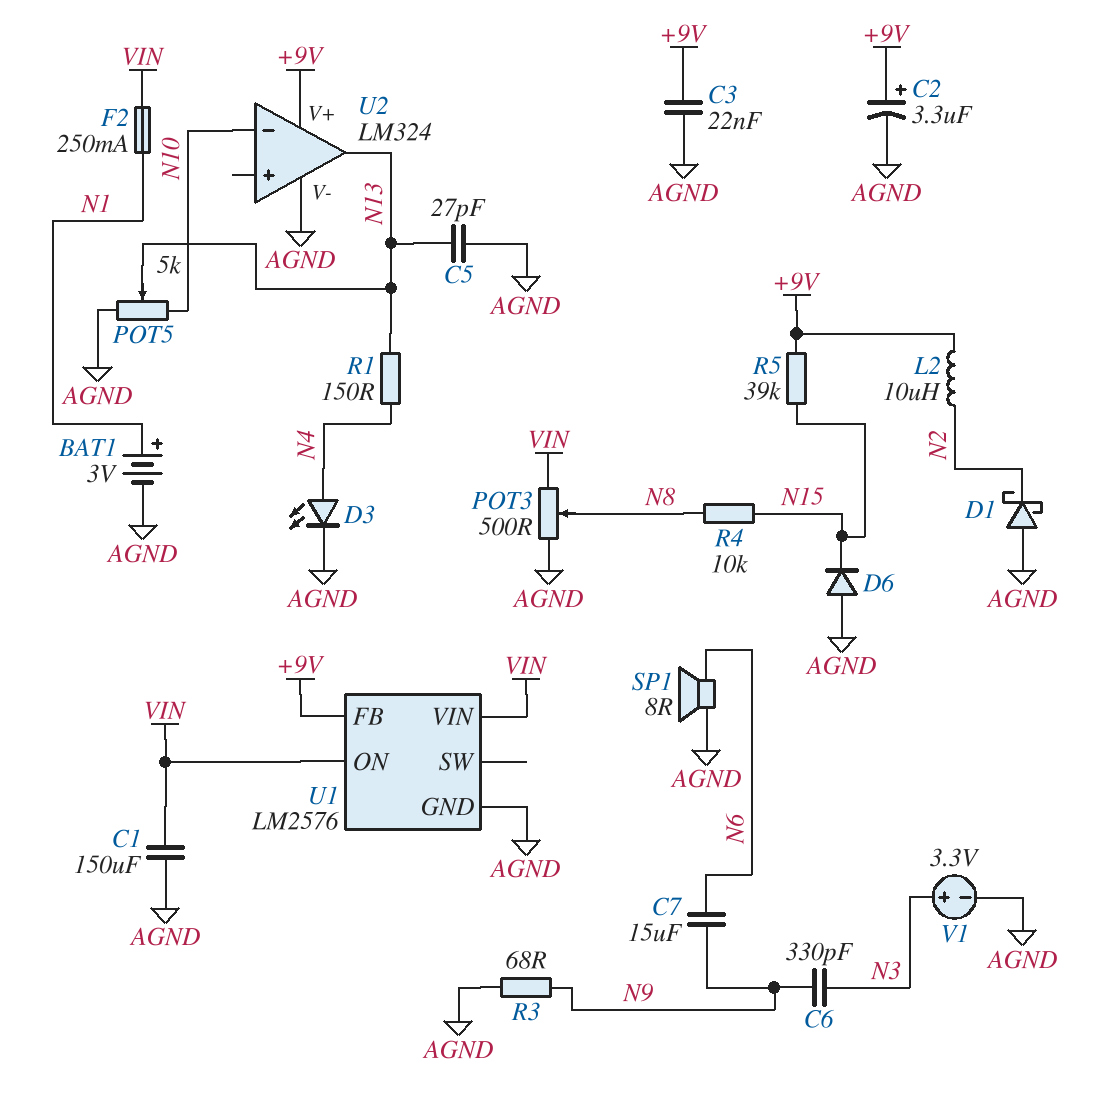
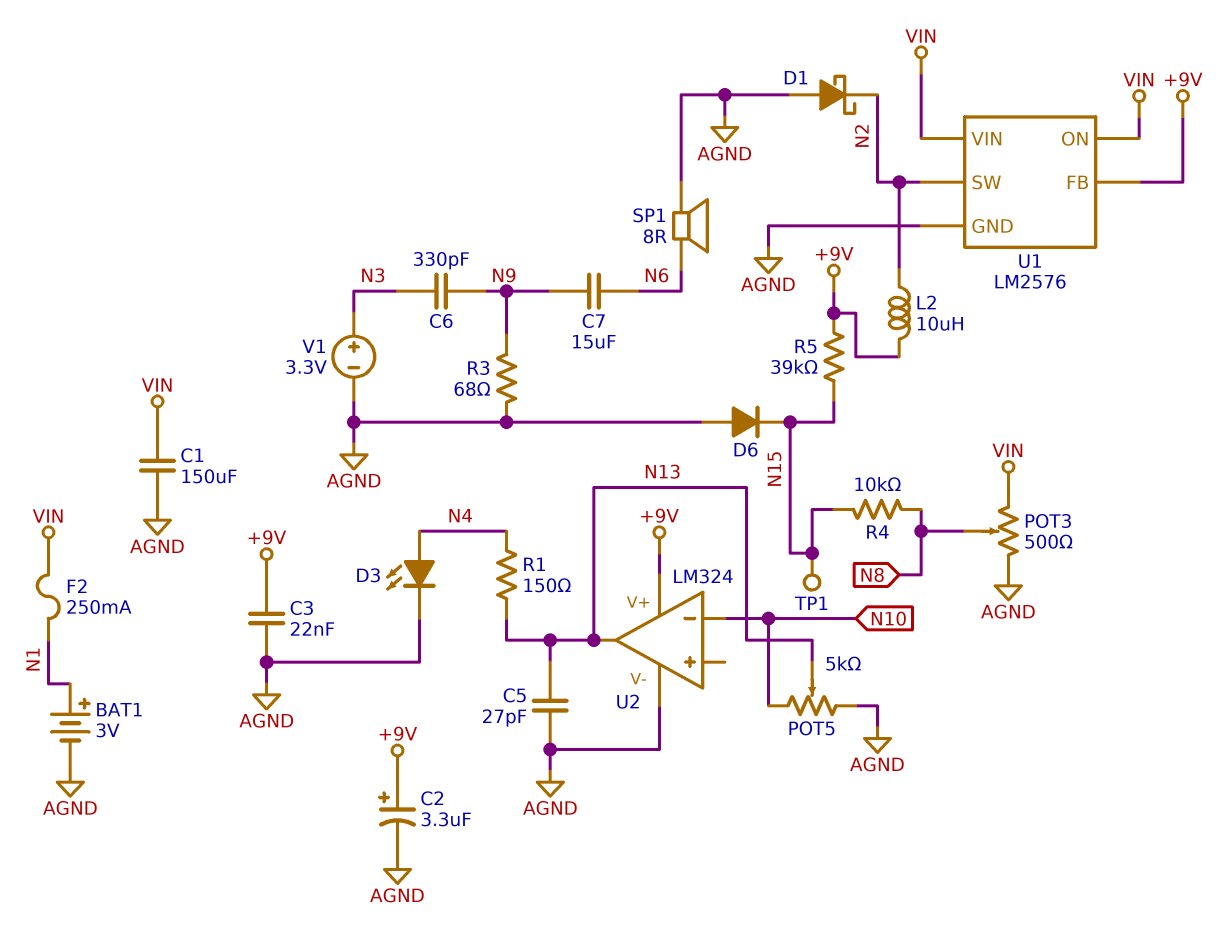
TP1: none -> test point (N15)
U1 pin SW: none -> N2

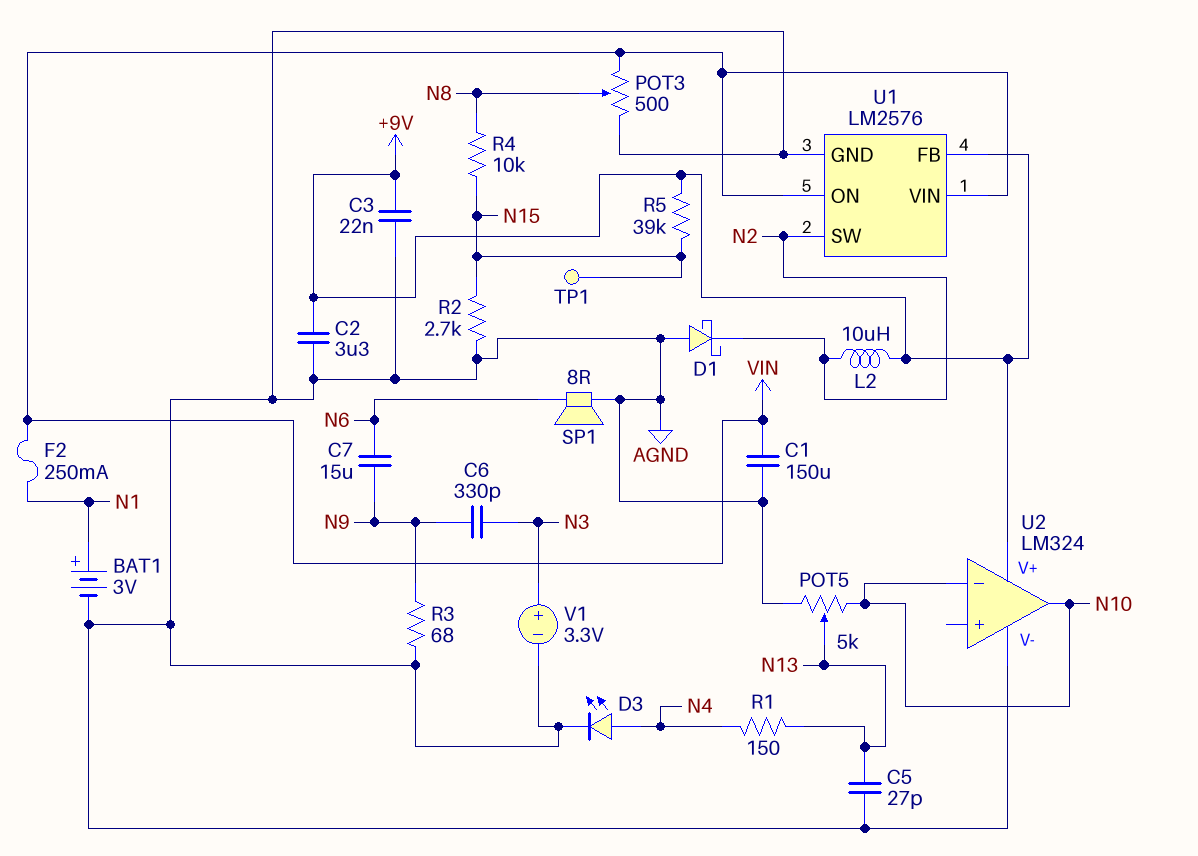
C2: 3.3uF (plus +9V, minus AGND) -> 3.3uF (+9V, AGND)
D6: diode (A AGND, K N15) -> none
R2: none -> 2.7k (AGND, N15)
U2 pin out: N13 -> N10

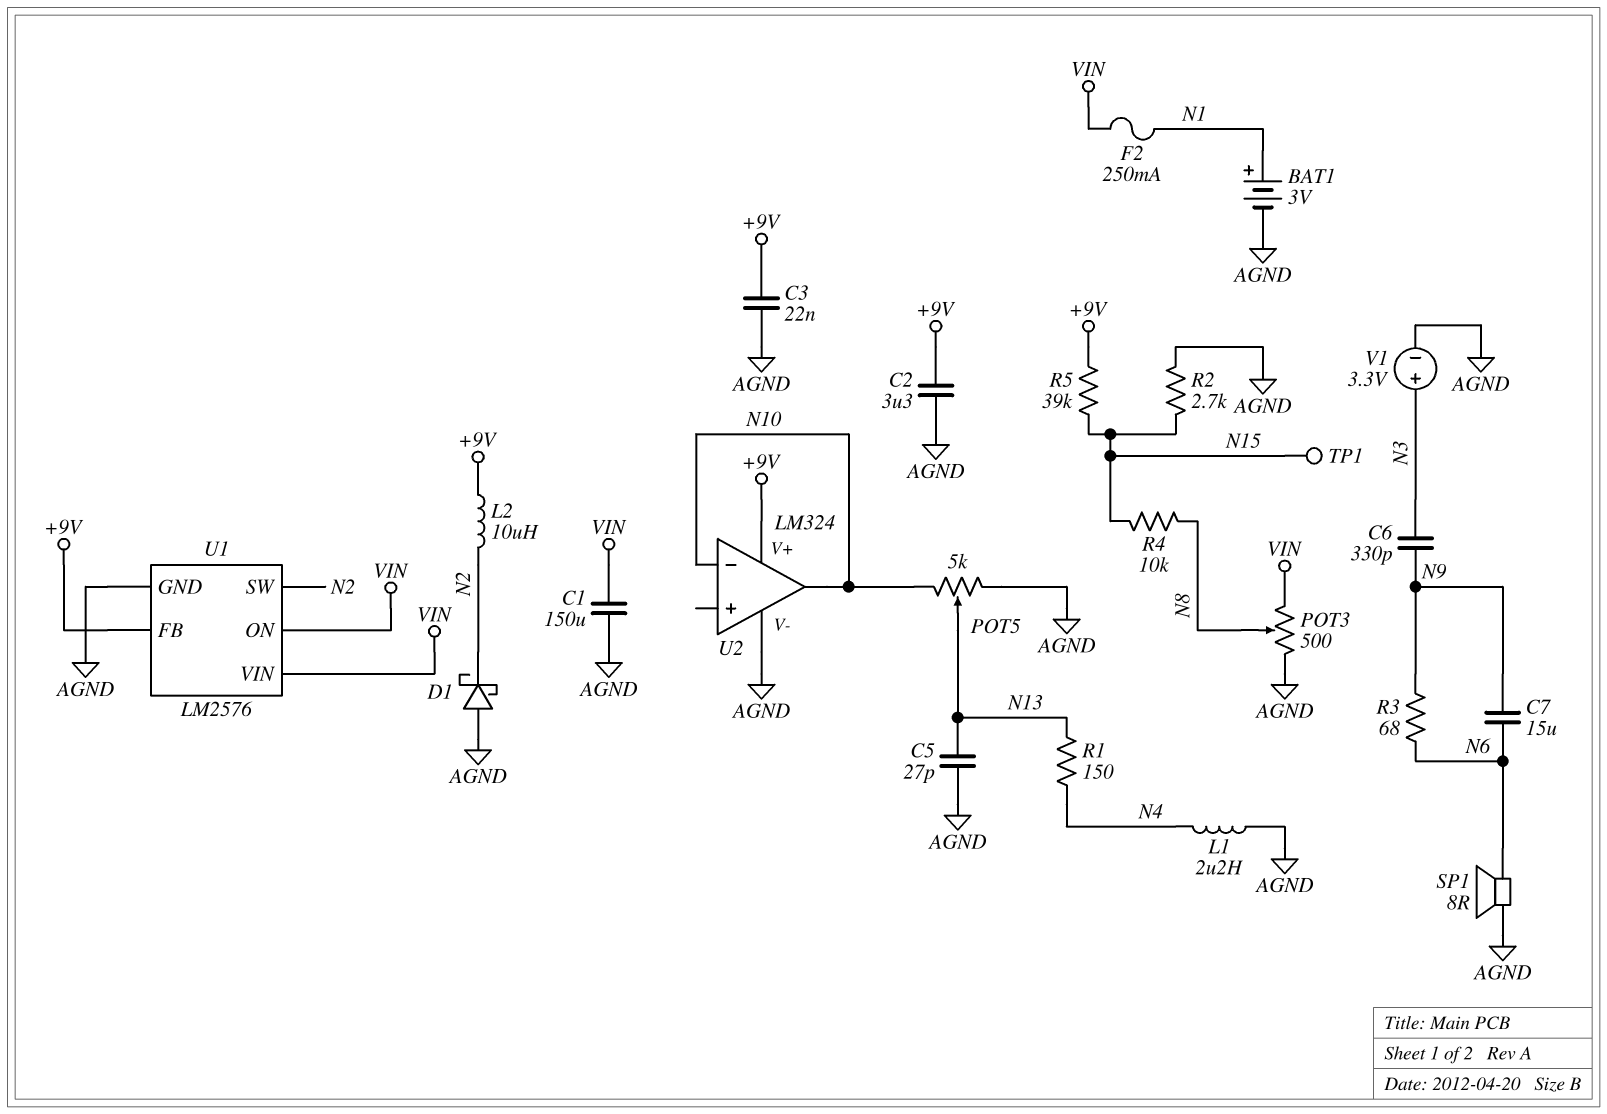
D3: LED (A N4, K AGND) -> none
L1: none -> 2.2uH (AGND, N4)
R3: 68 (AGND, N9) -> 68 (N6, N9)

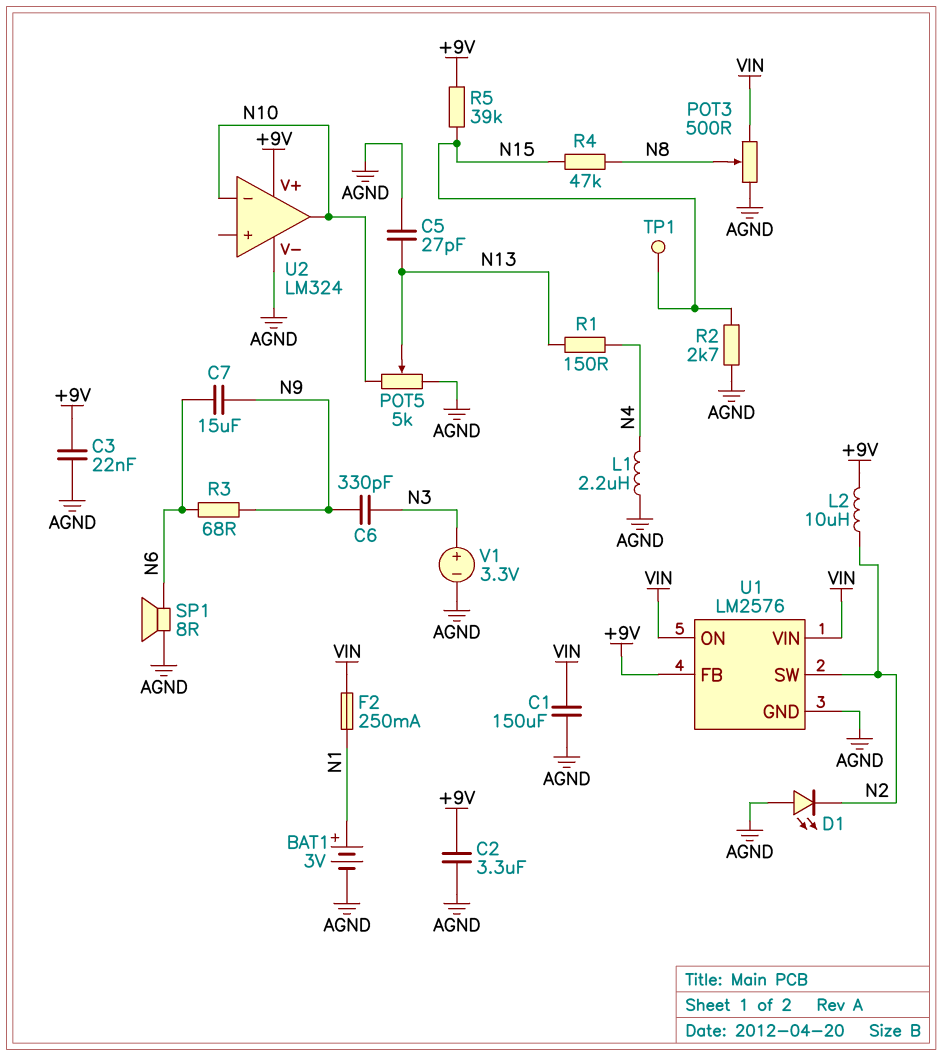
D1: schottky (A AGND, K N2) -> LED (A AGND, K N2)
R4: 10k (N8, N15) -> 47k (N8, N15)

